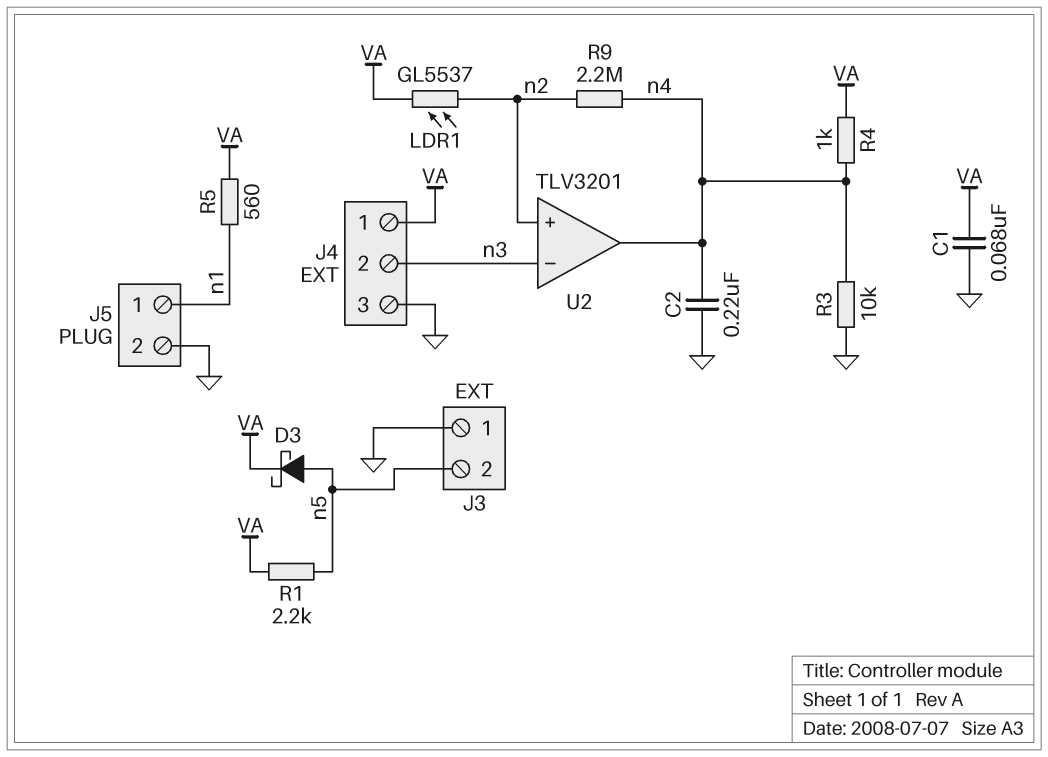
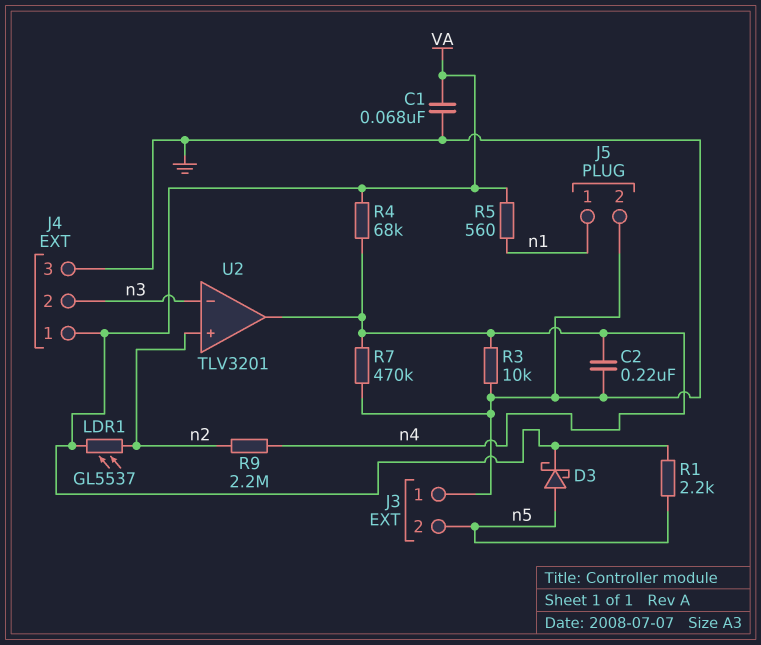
R4: 1k (VA, n4) -> 68k (VA, n4)
R7: none -> 470k (GND, n4)

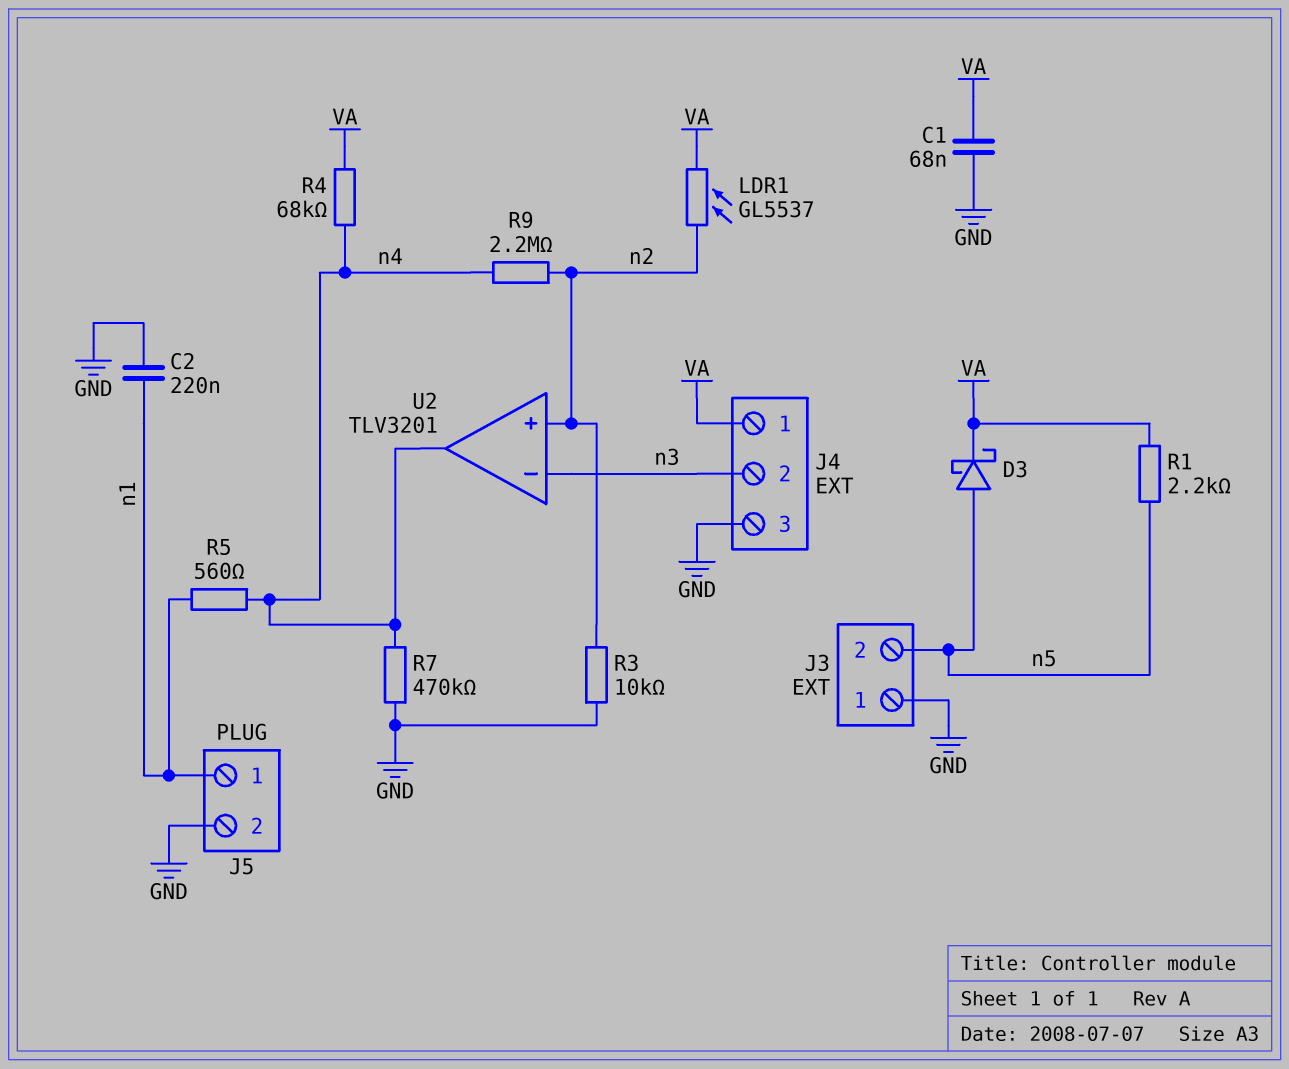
C2: 220nF (GND, n4) -> 220nF (GND, n1)
R3: 10k (GND, n4) -> 10k (GND, n2)
R5: 560 (VA, n1) -> 560 (n1, n4)

